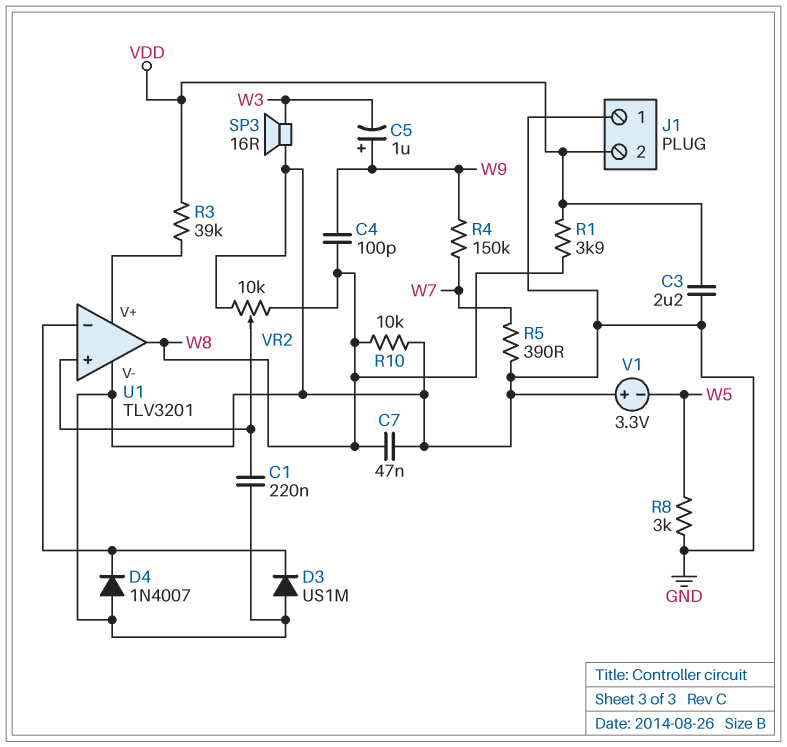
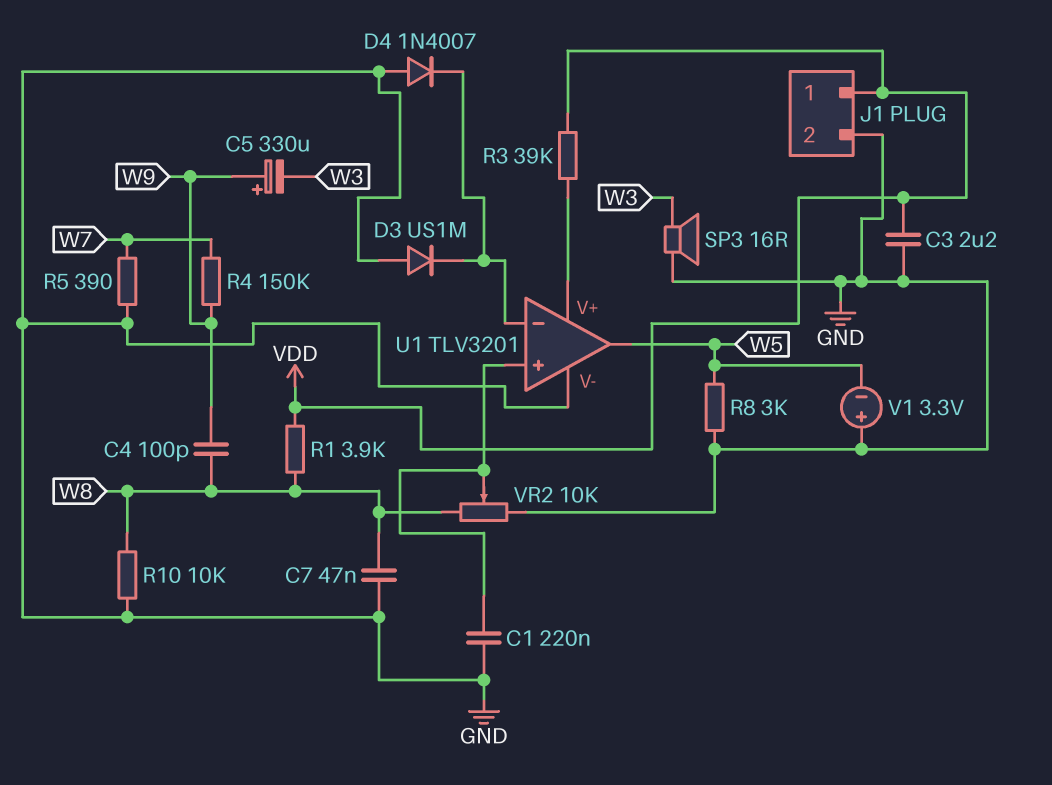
C5: 1uF (plus W9, minus W3) -> 330uF (plus W9, minus W3)
J1 pin 1: GND -> VDD
J1 pin 2: VDD -> GND
U1 pin out: W8 -> W5

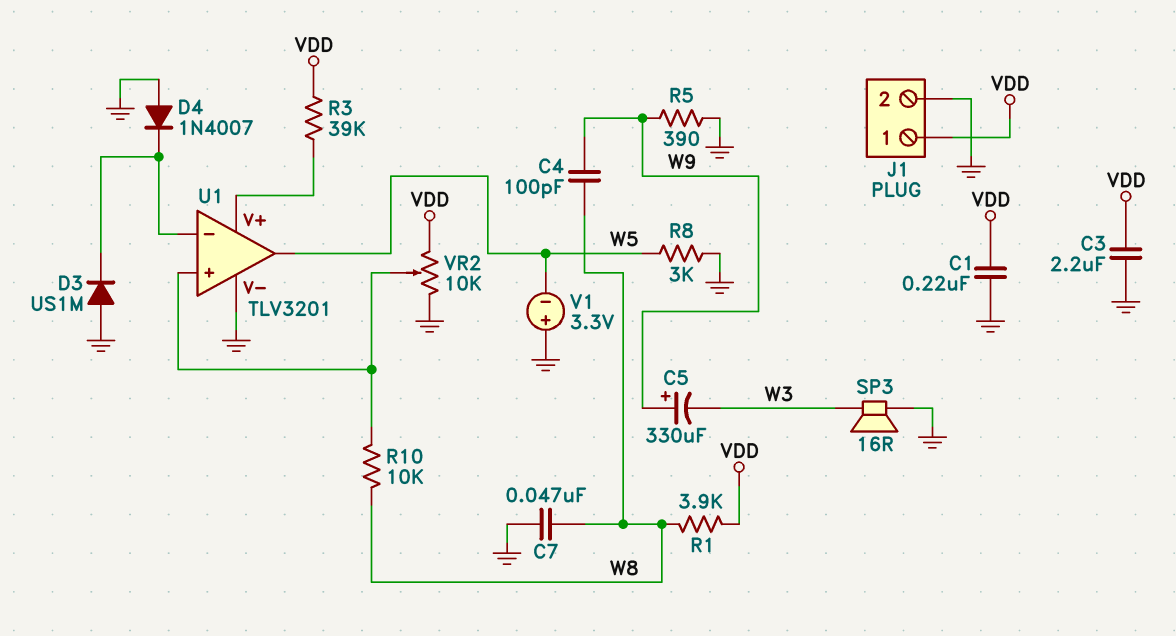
C1: 220nF (GND, U1/in+) -> 220nF (GND, VDD)
R4: 150k (W7, W9) -> none
R5: 390 (GND, W7) -> 390 (GND, W9)
R10: 10k (GND, W8) -> 10k (U1/in+, W8)
VR2: 10k (GND, W8, wiper U1/in+) -> 10k (GND, VDD, wiper U1/in+)

